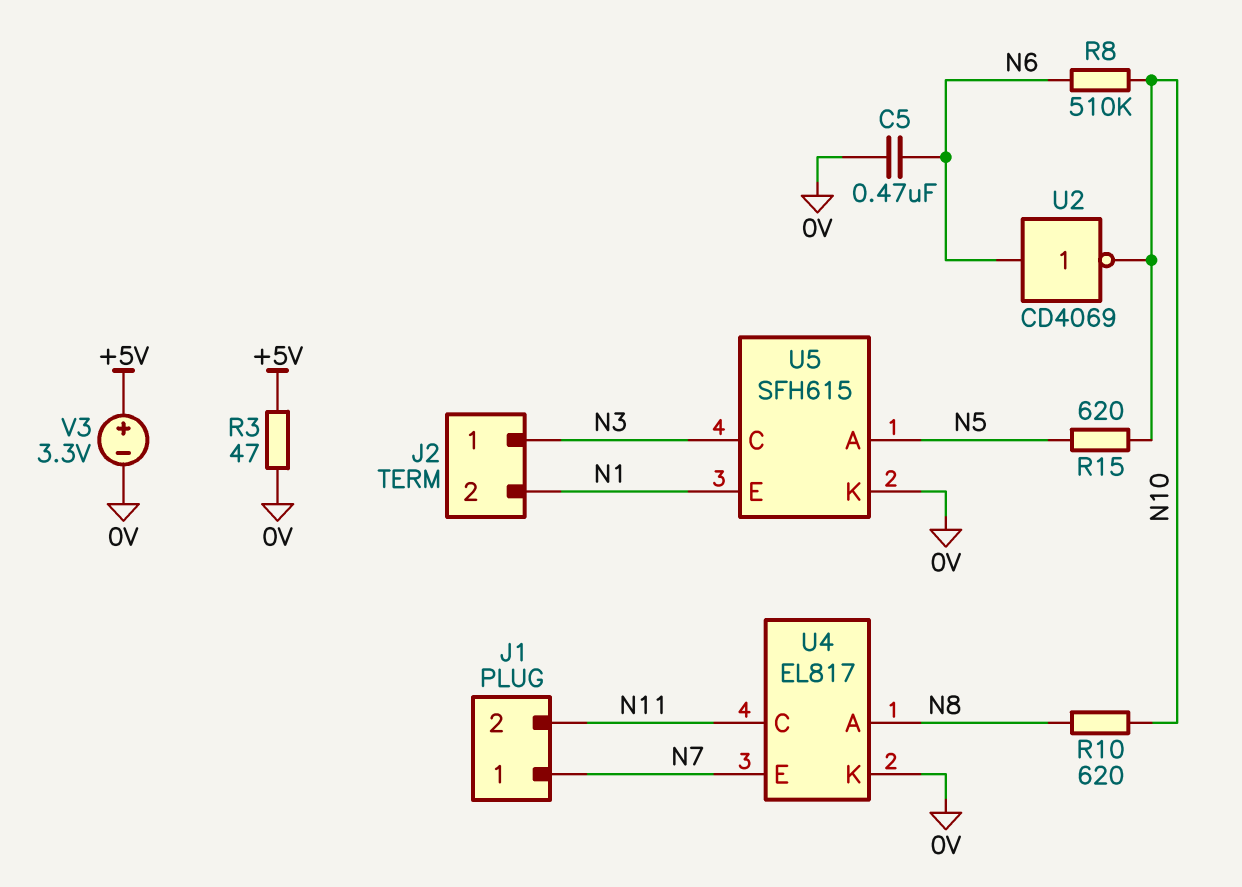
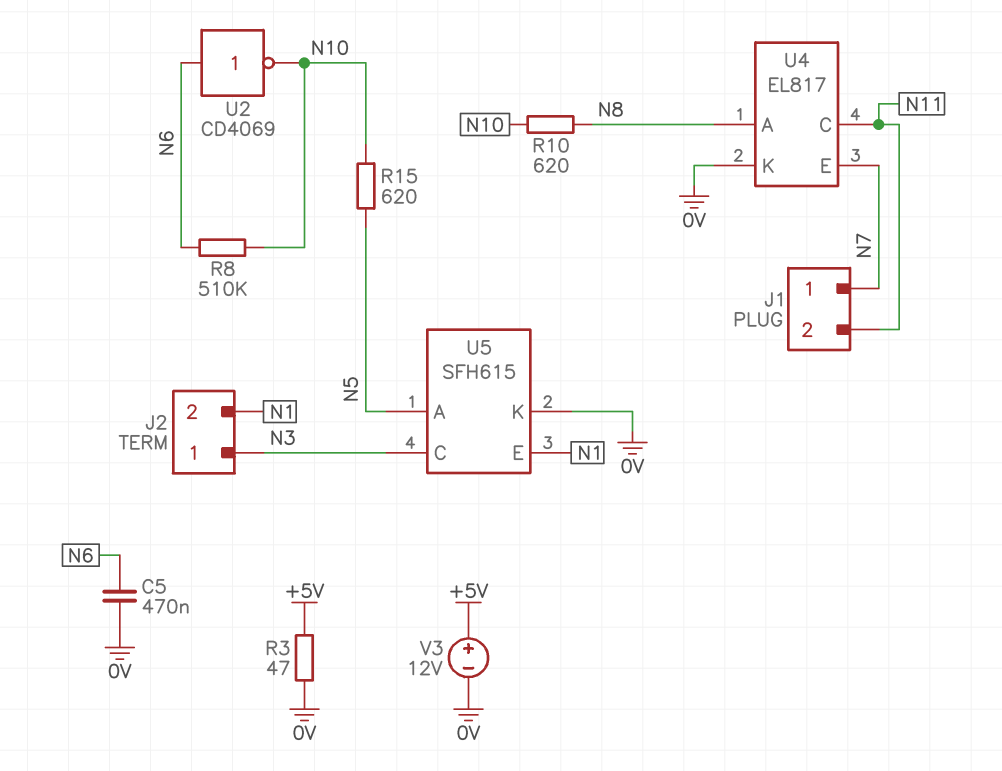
V3: 3.3V (plus +5V, minus 0V) -> 12V (plus +5V, minus 0V)

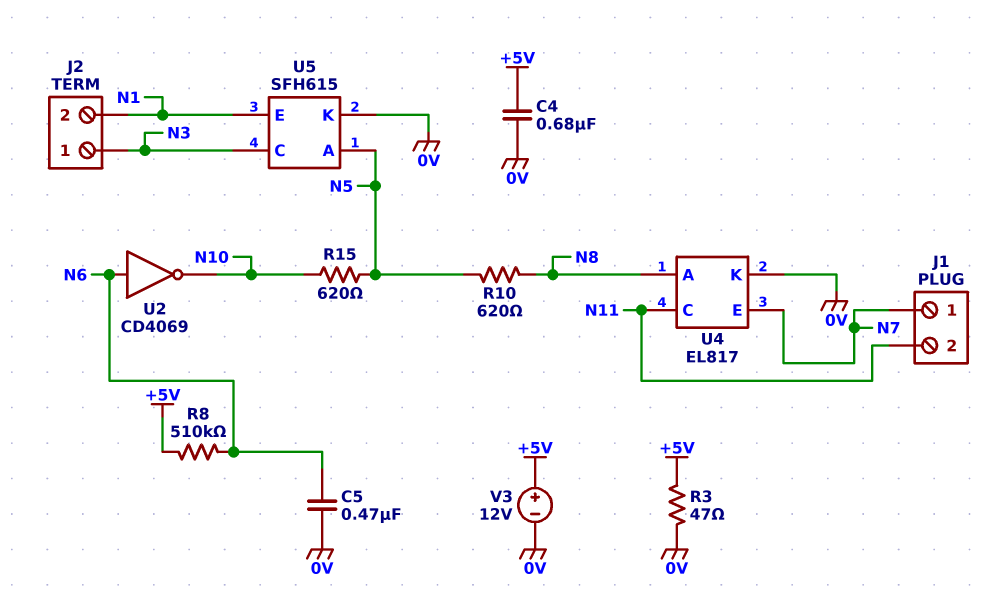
C4: none -> 680nF (+5V, 0V)
R8: 510k (N6, N10) -> 510k (+5V, N6)
R10: 620 (N8, N10) -> 620 (N5, N8)

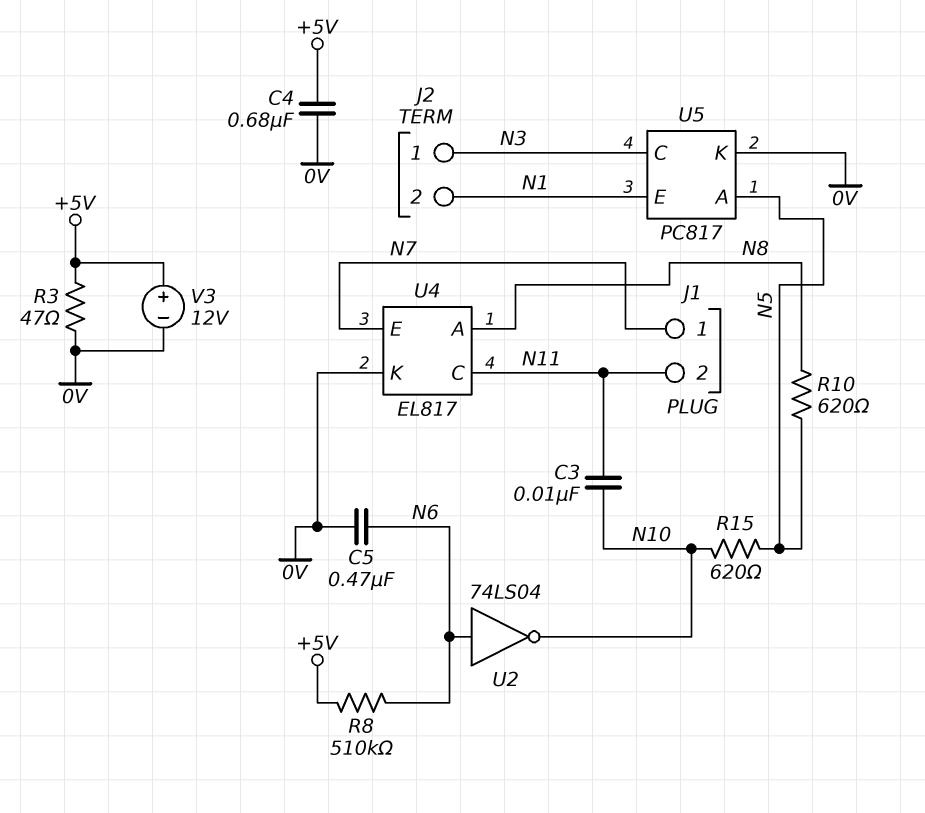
C3: none -> 10nF (N10, N11)
U2: NOT CD4069 (in N6, out N10) -> NOT 74LS04 (in N6, out N10)
U5: SFH615 -> PC817

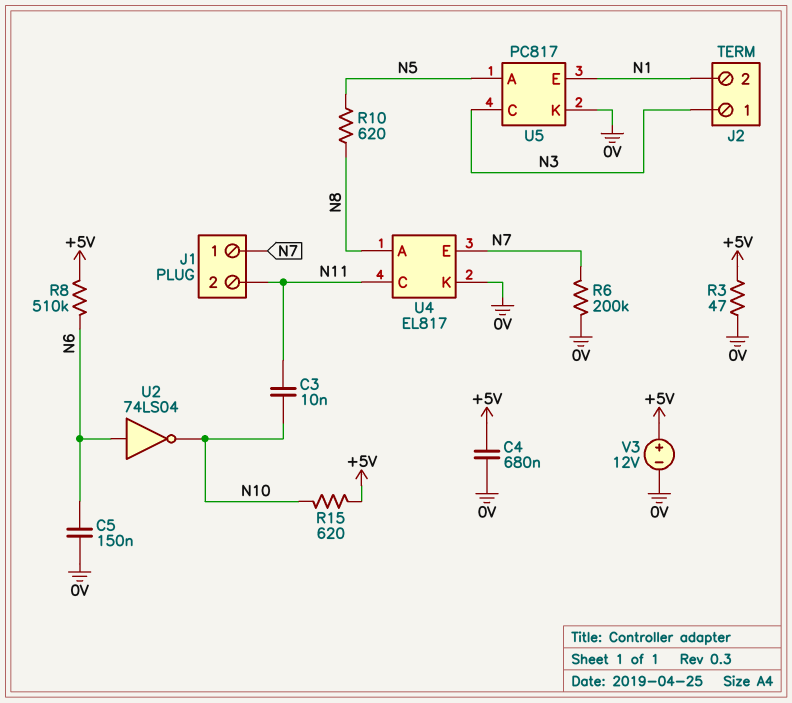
C5: 470nF (0V, N6) -> 150nF (0V, N6)
R6: none -> 200k (0V, N7)
R15: 620 (N5, N10) -> 620 (+5V, N10)

